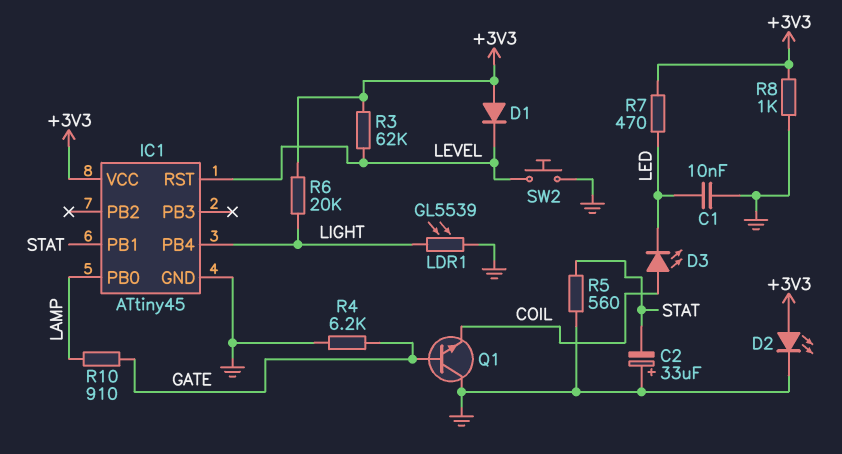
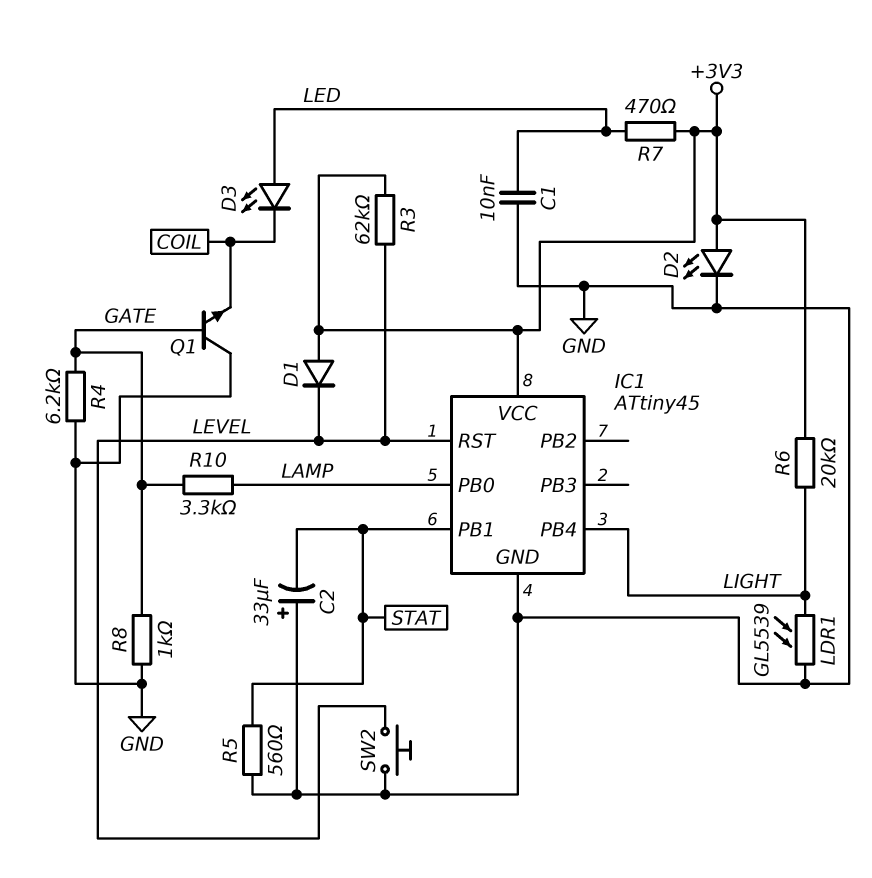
D3: LED (A COIL, K LED) -> LED (A LED, K COIL)
R8: 1k (+3V3, GND) -> 1k (GATE, GND)
R10: 910 (GATE, LAMP) -> 3.3k (GATE, LAMP)

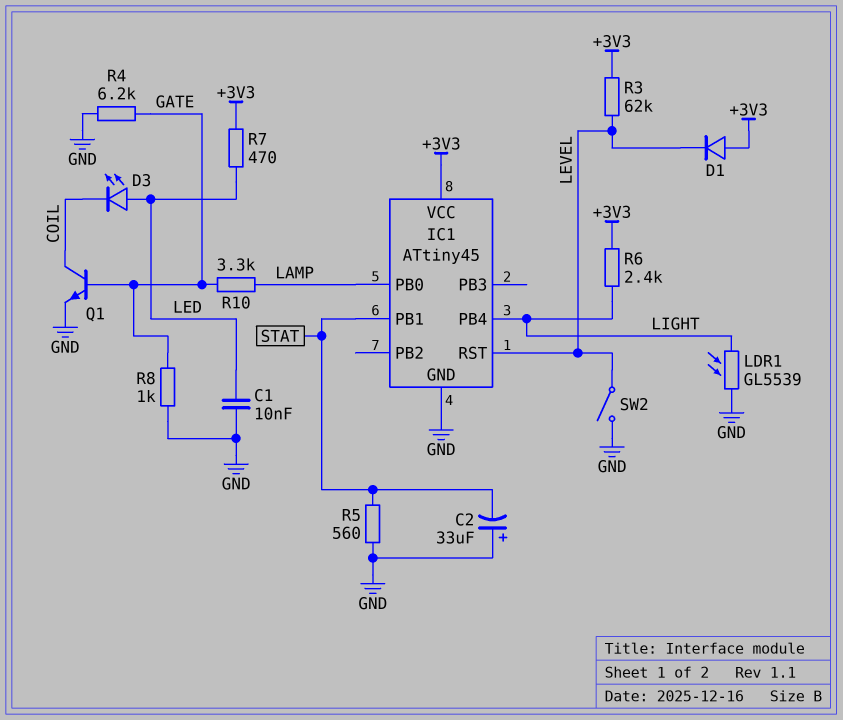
D2: LED (A +3V3, K GND) -> none
Q1: NPN (B GATE, C GND, E COIL) -> NPN (B GATE, C COIL, E GND)
R6: 20k (+3V3, LIGHT) -> 2.4k (+3V3, LIGHT)
SW2: button (GND, LEVEL) -> switch (GND, LEVEL)

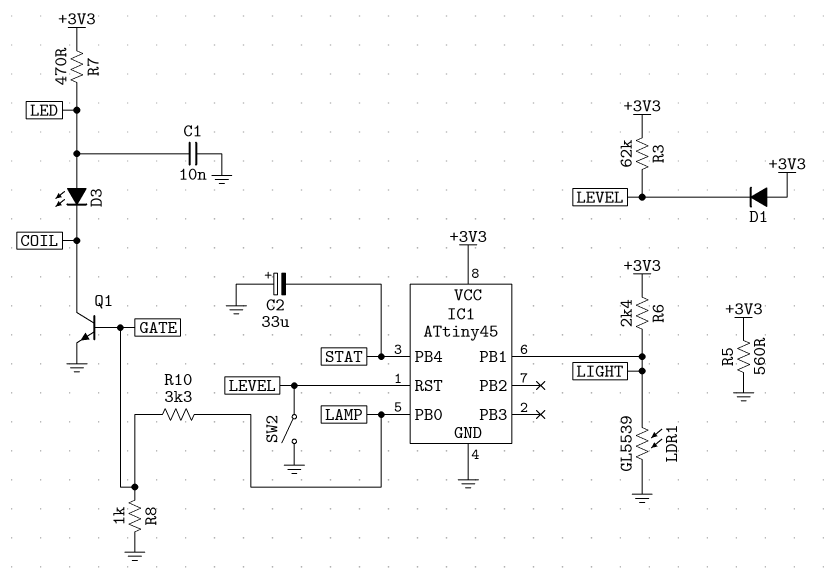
IC1 pin PB1: STAT -> LIGHT
IC1 pin PB4: LIGHT -> STAT
R4: 6.2k (GATE, GND) -> none
R5: 560 (GND, STAT) -> 560 (+3V3, GND)

